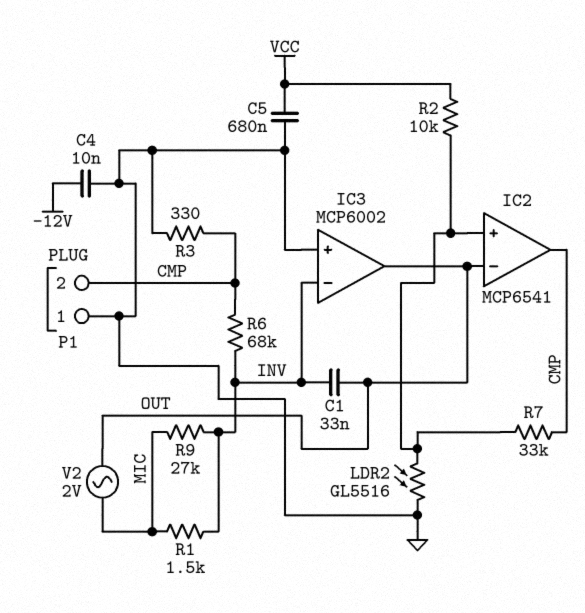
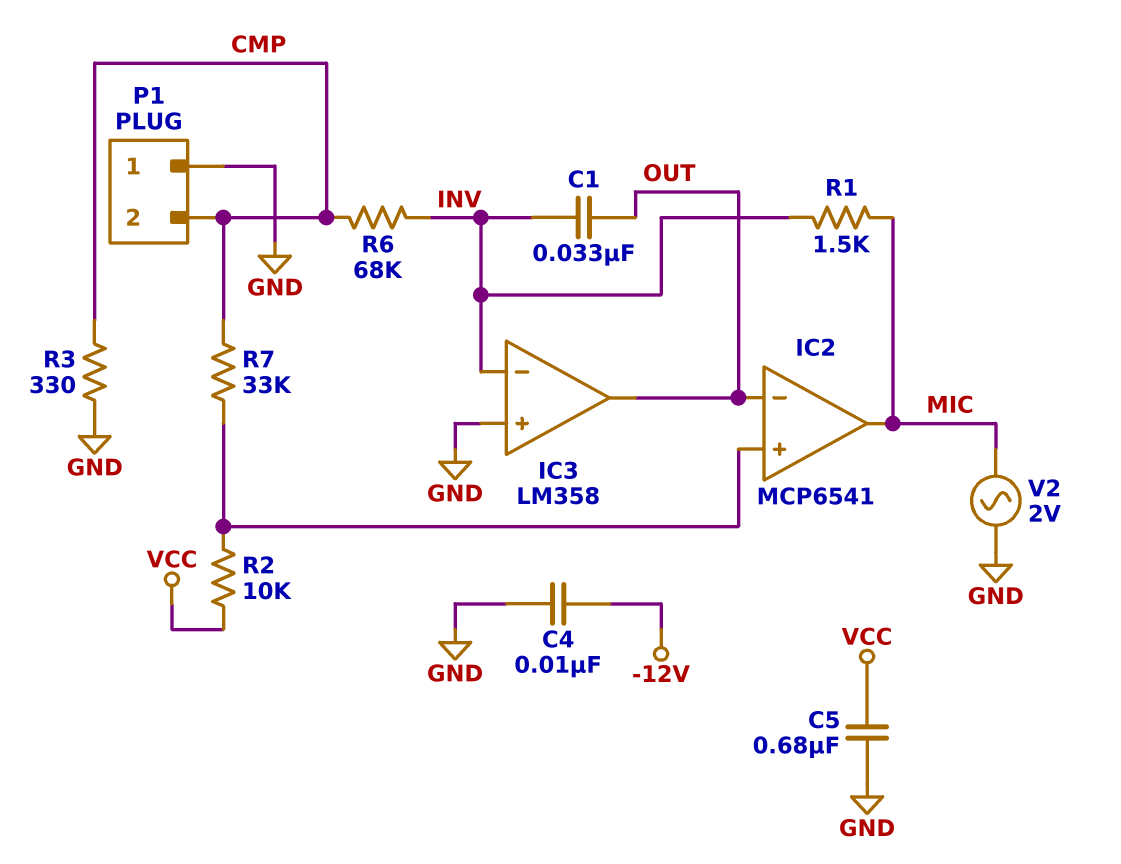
IC2 pin out: CMP -> MIC
IC3: MCP6002 -> LM358
LDR2: GL5516 (GND, IC2/in+) -> none
R9: 27k (INV, MIC) -> none
V2: AC 2V (MIC, OUT) -> AC 2V (GND, MIC)

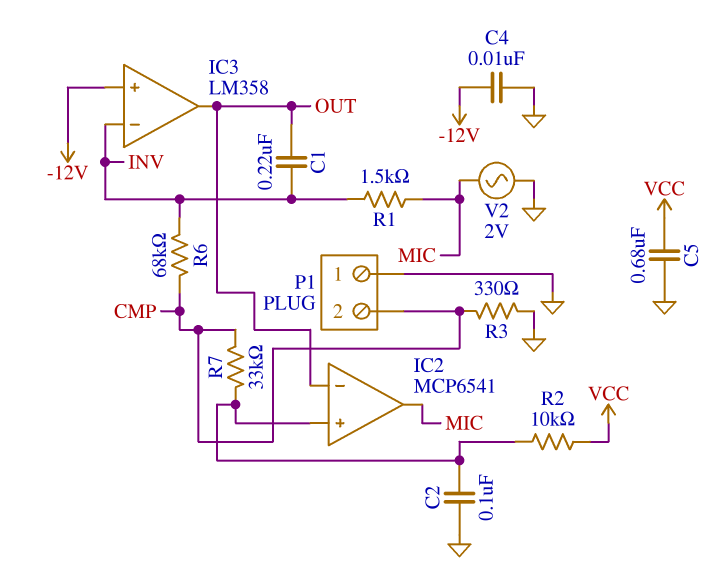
C1: 33nF (INV, OUT) -> 220nF (INV, OUT)
C2: none -> 100nF (GND, IC2/in+)
IC3 pin in+: GND -> -12V

